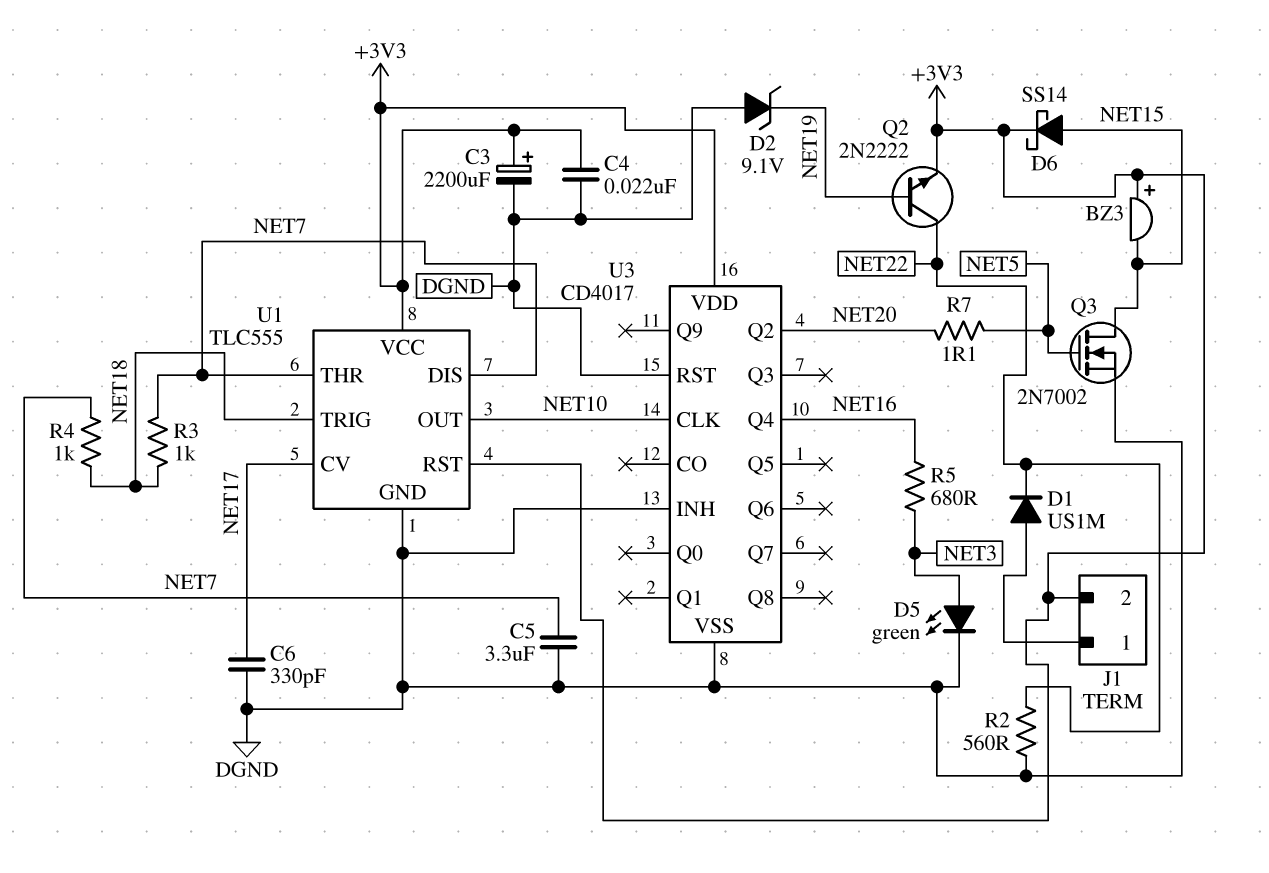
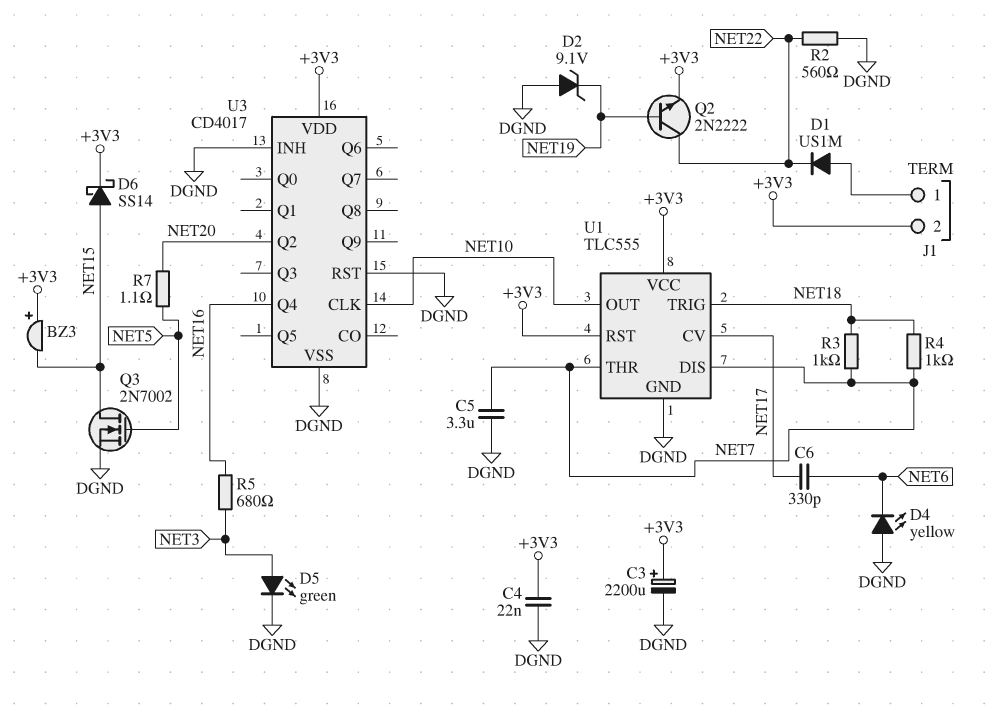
C6: 330pF (DGND, NET17) -> 330pF (NET6, NET17)
D4: none -> LED yellow (A DGND, K NET6)

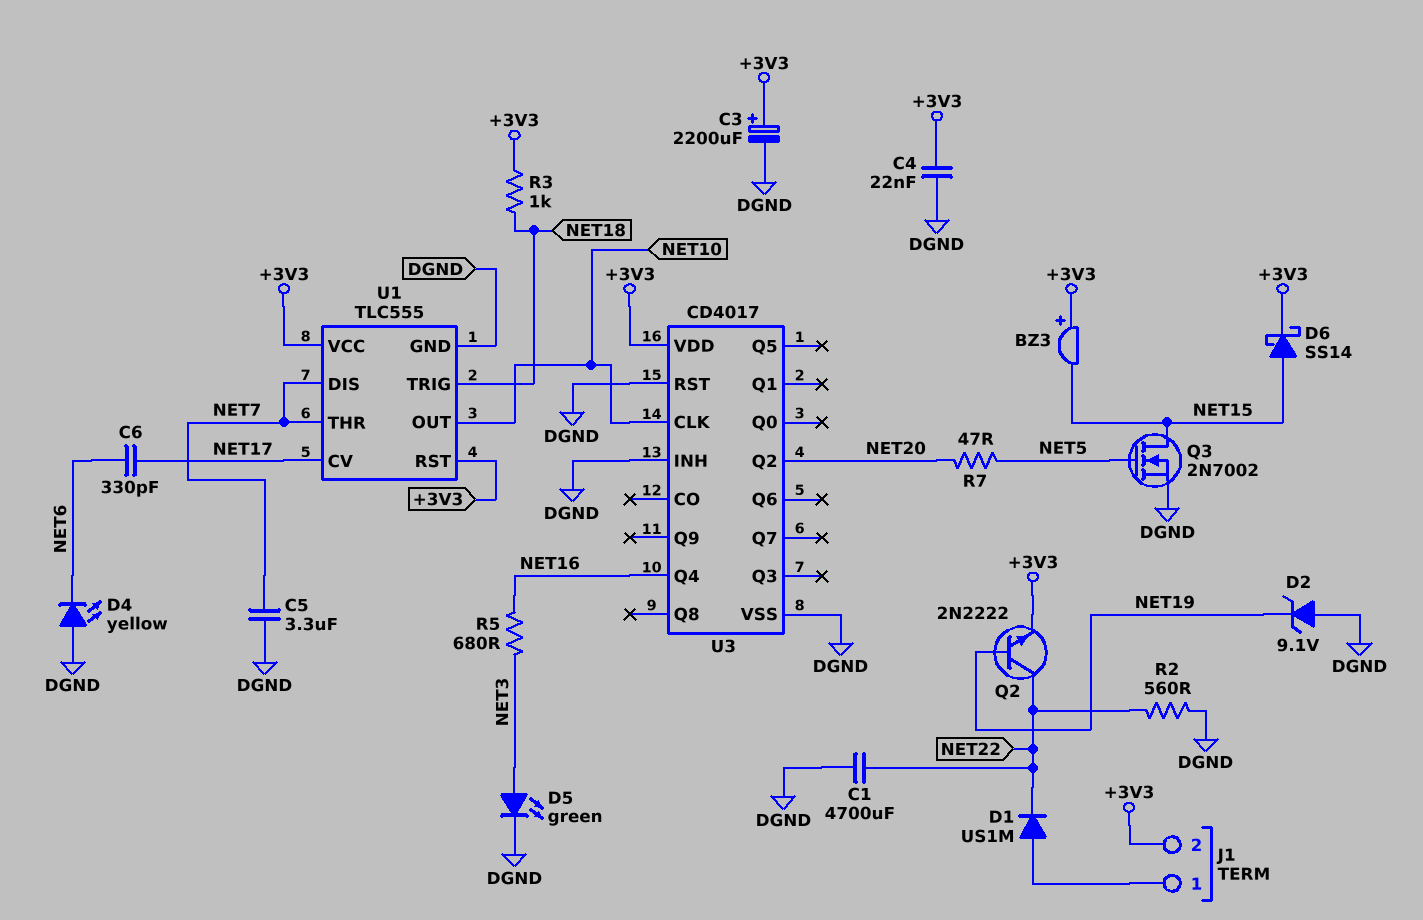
C1: none -> 4700uF (DGND, NET22)
R3: 1k (NET7, NET18) -> 1k (+3V3, NET18)
R4: 1k (NET7, NET18) -> none
R7: 1.1 (NET5, NET20) -> 47 (NET5, NET20)

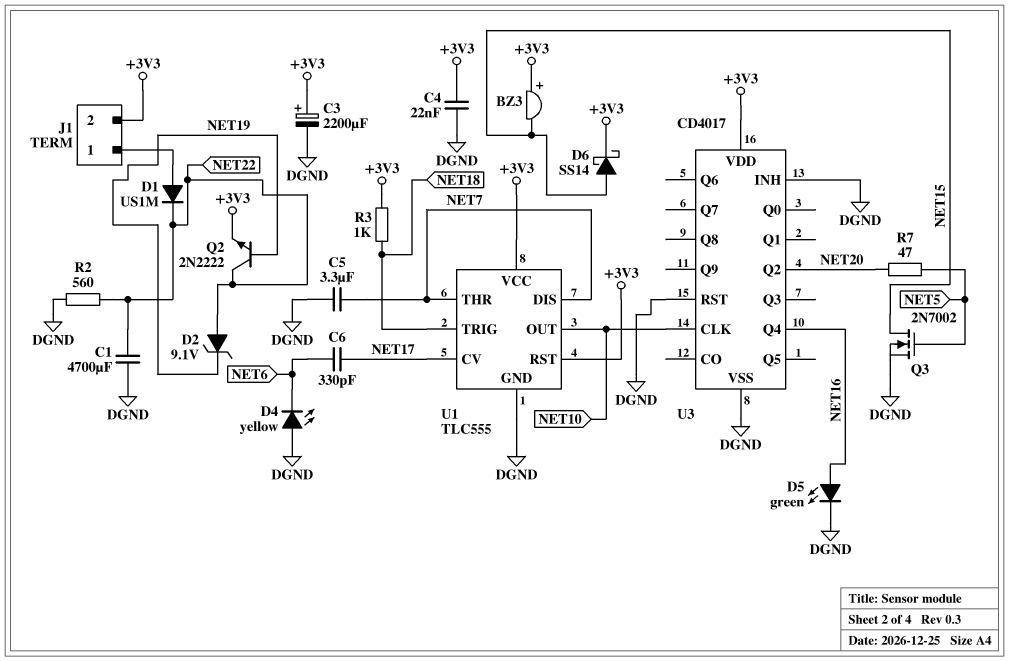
D2: zener 9.1V (A DGND, K NET19) -> zener 9.1V (A NET22, K NET19)
D5: LED green (A NET3, K DGND) -> LED green (A NET16, K DGND)
R5: 680 (NET3, NET16) -> none

